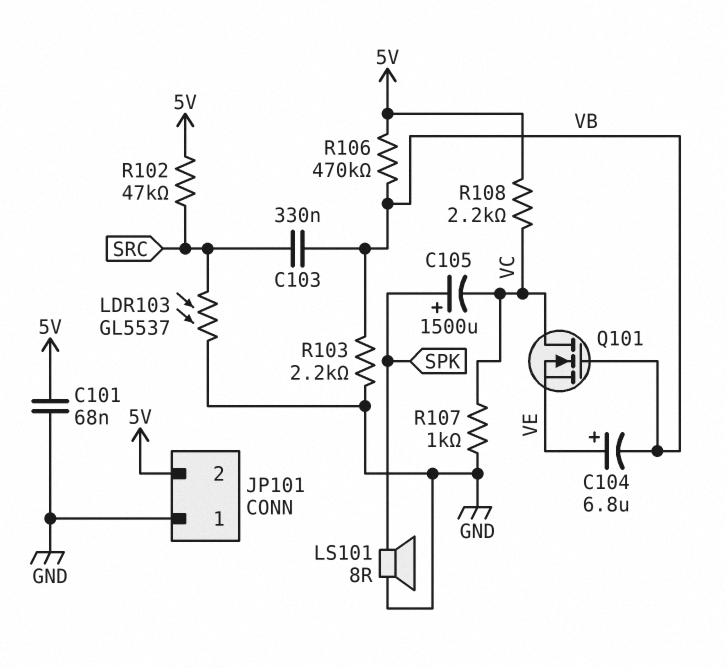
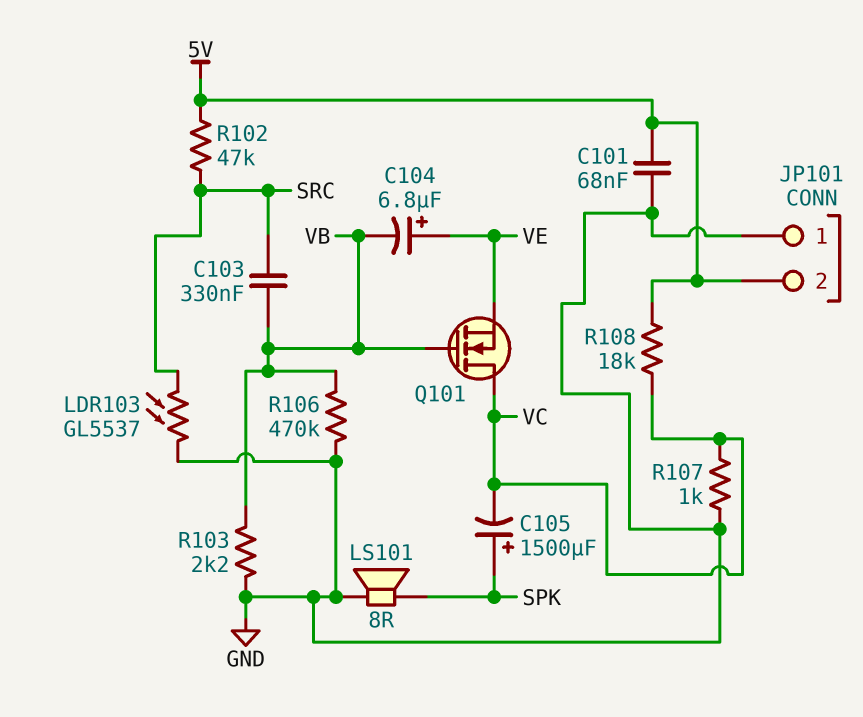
R106: 470k (5V, VB) -> 470k (GND, VB)
R108: 2.2k (5V, VC) -> 18k (5V, VC)

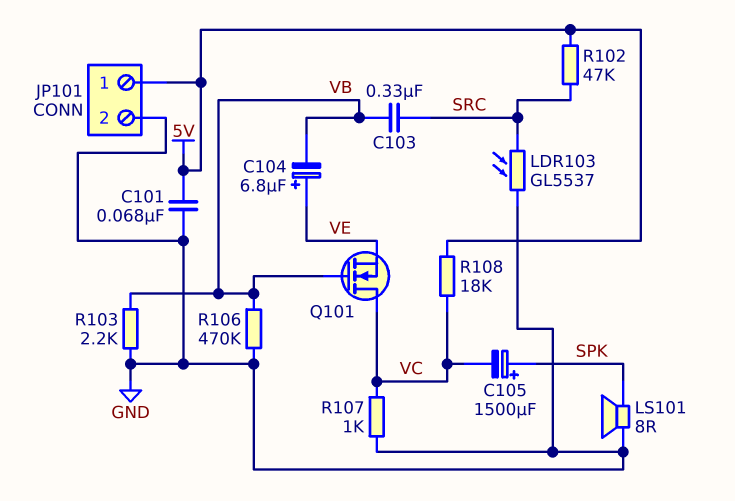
JP101 pin 1: GND -> 5V
JP101 pin 2: 5V -> GND

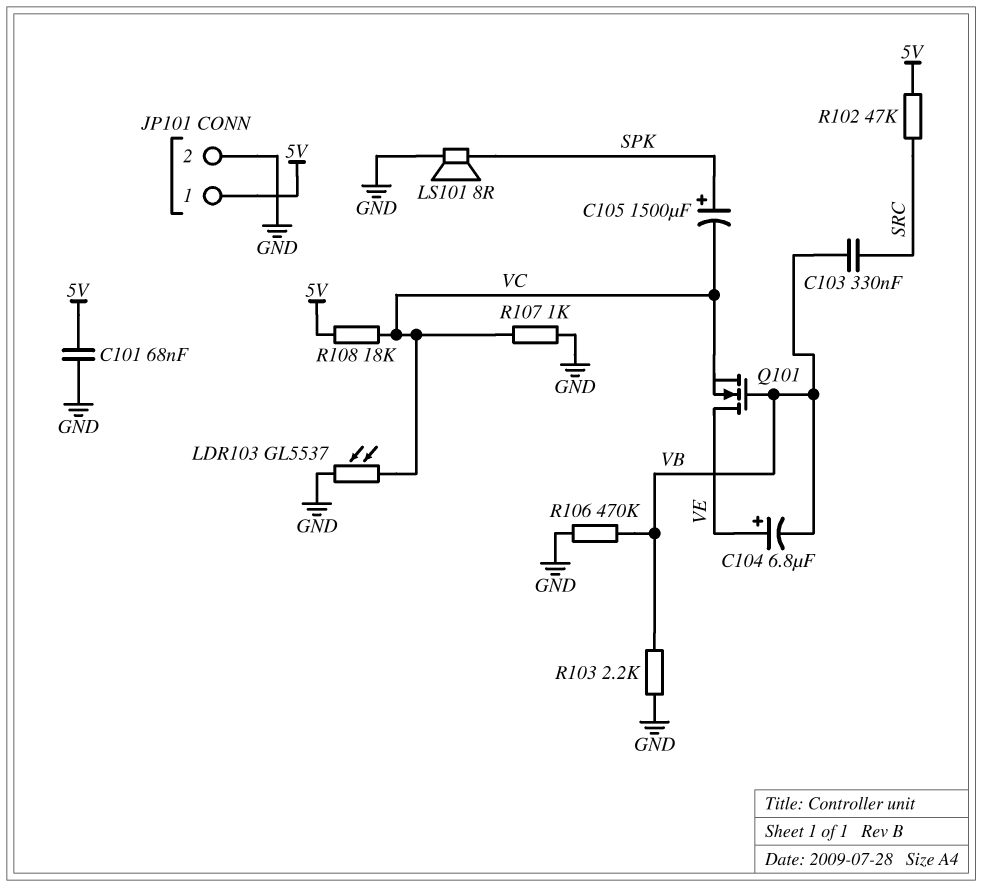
LDR103: GL5537 (GND, SRC) -> GL5537 (GND, VC)
Q101: NMOS (G VB, D VC, S VE) -> NMOS (G VB, D VE, S VC)

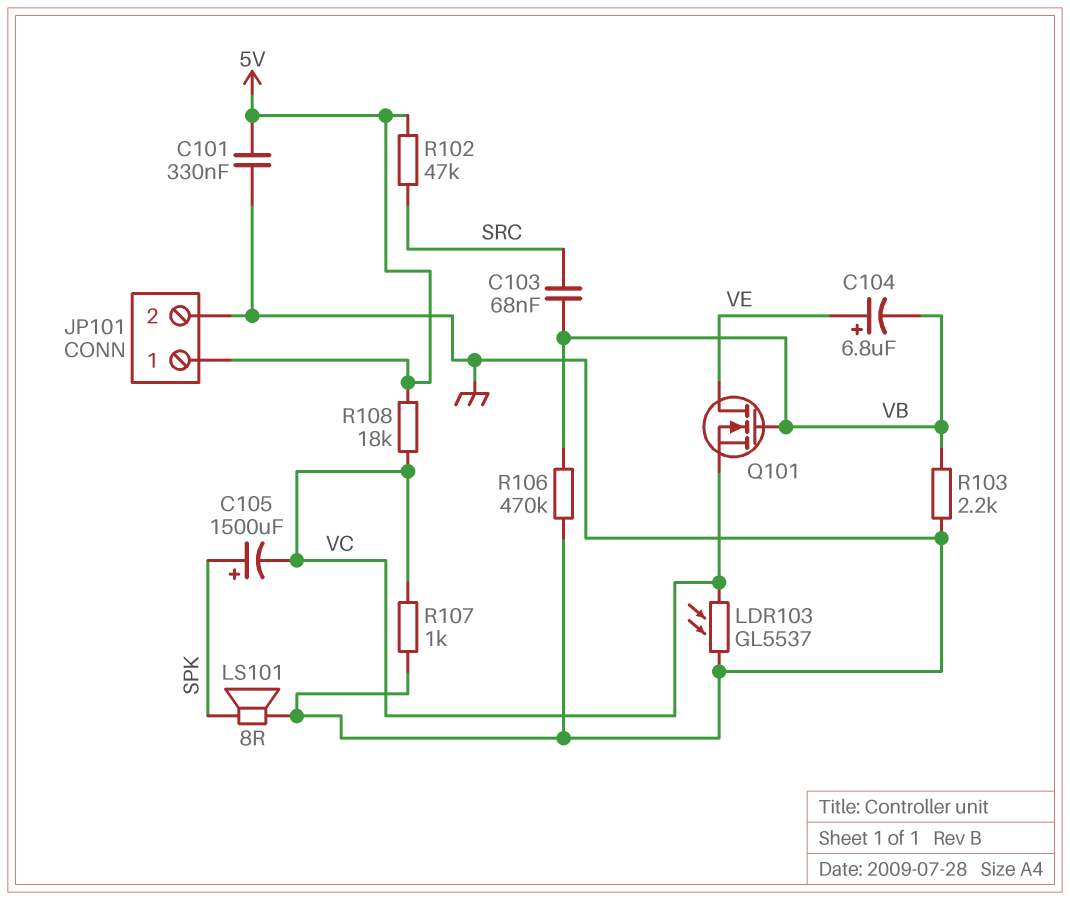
C101: 68nF (5V, GND) -> 330nF (5V, GND)
C103: 330nF (SRC, VB) -> 68nF (SRC, VB)

